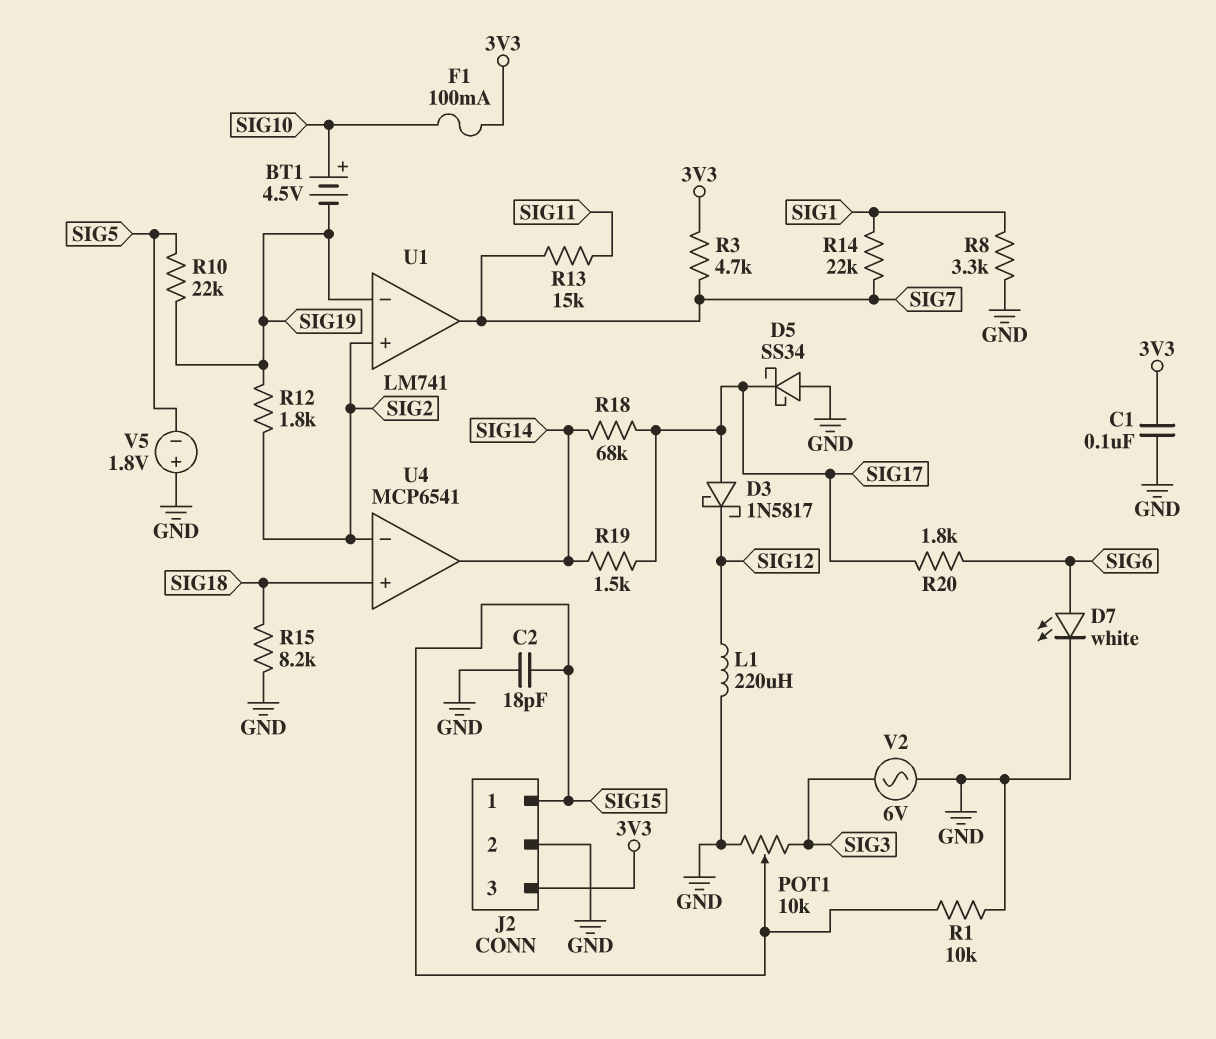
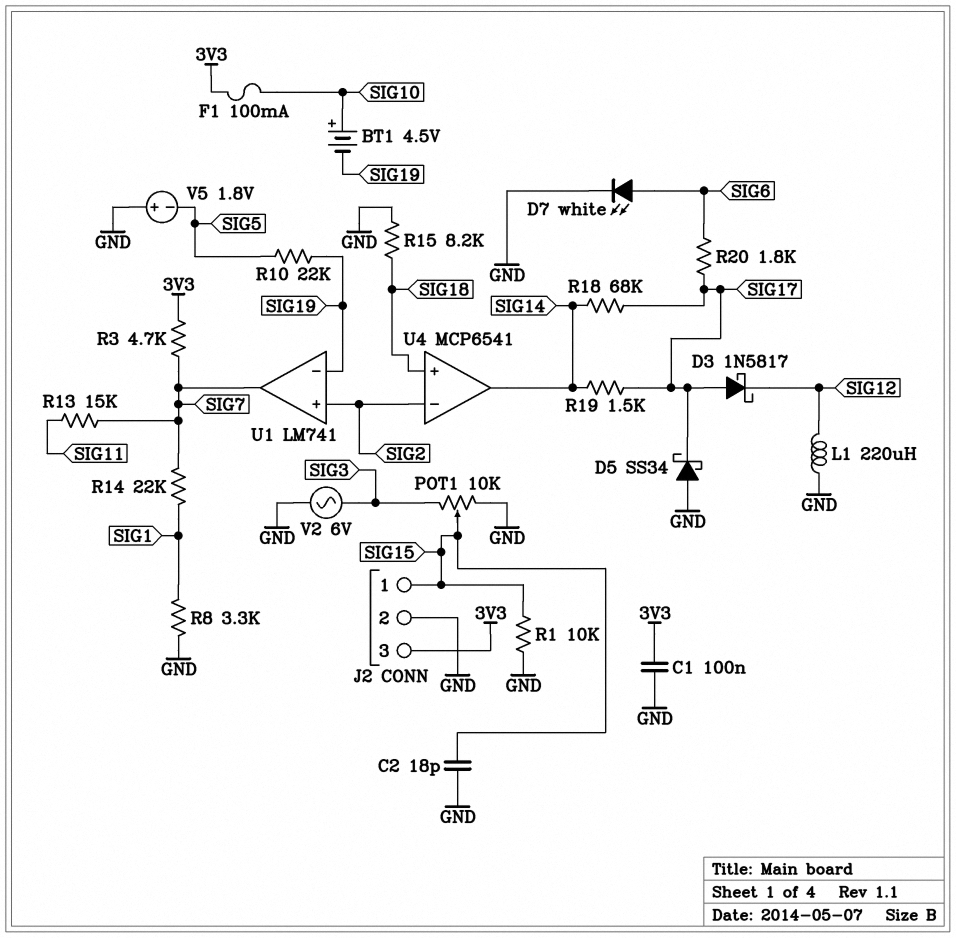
R12: 1.8k (SIG2, SIG19) -> none

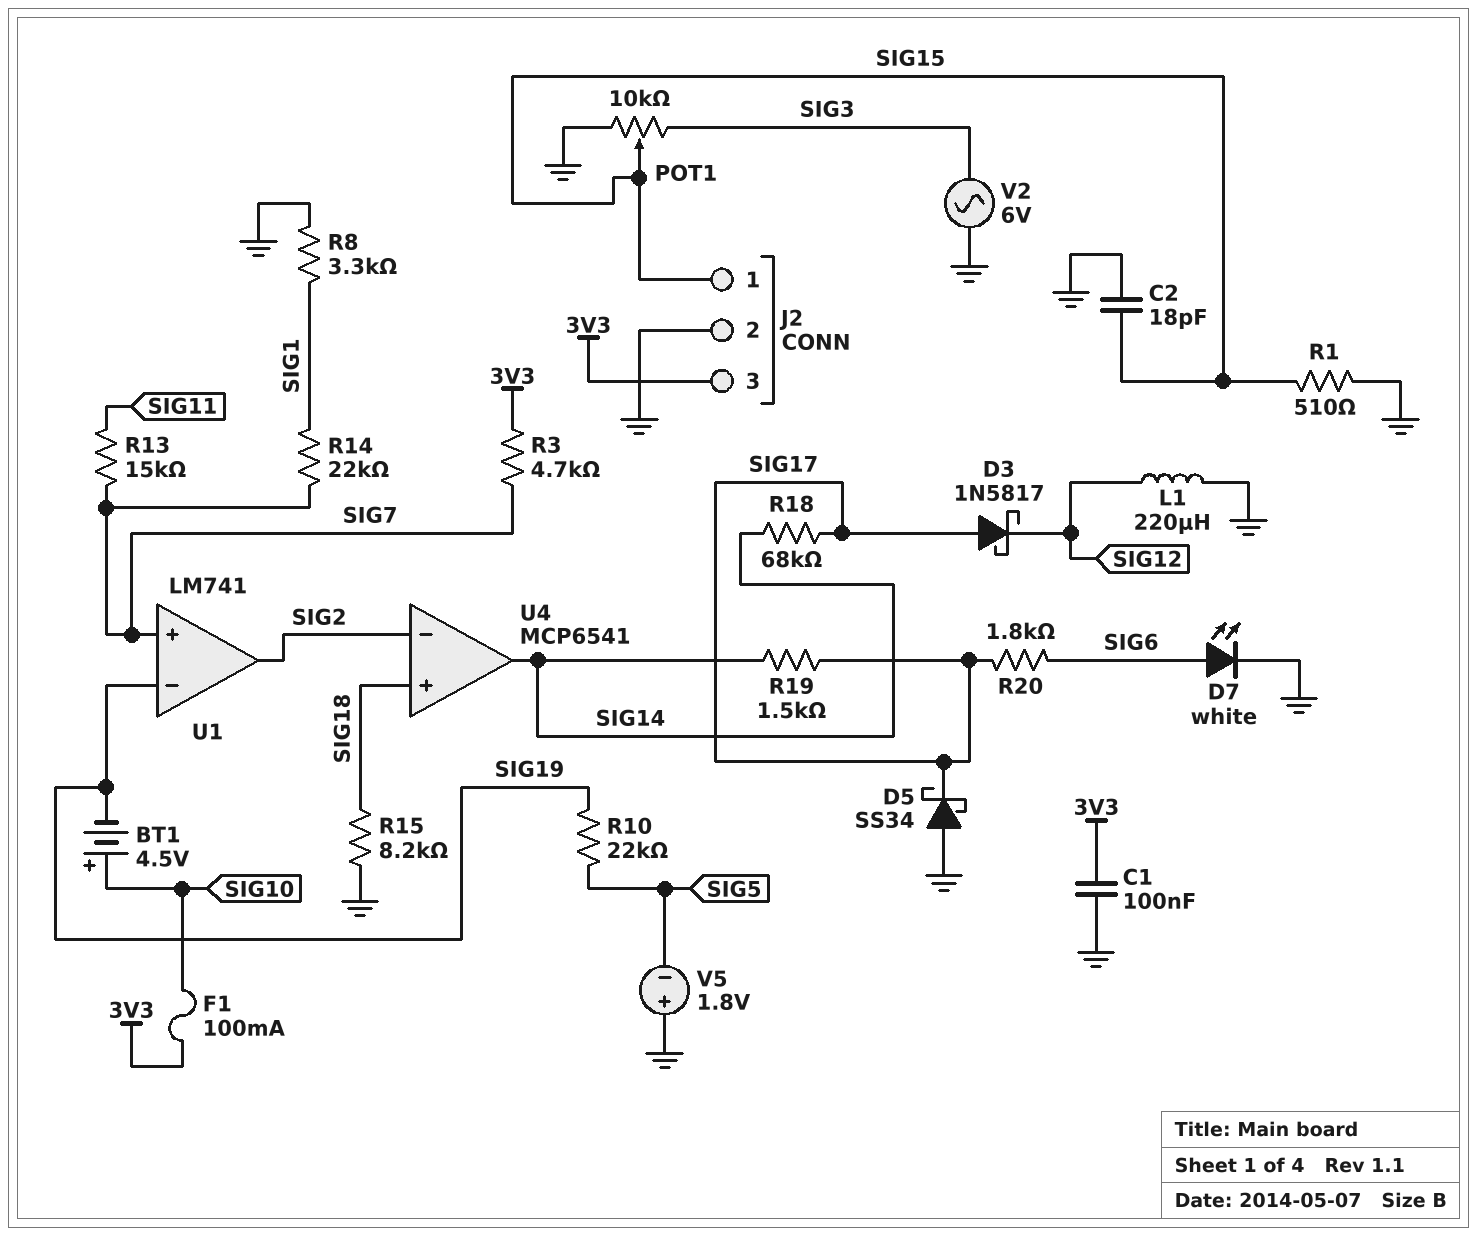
R1: 10k (GND, SIG15) -> 510 (GND, SIG15)
U1 pin in+: SIG2 -> SIG7
U1 pin out: SIG7 -> SIG2

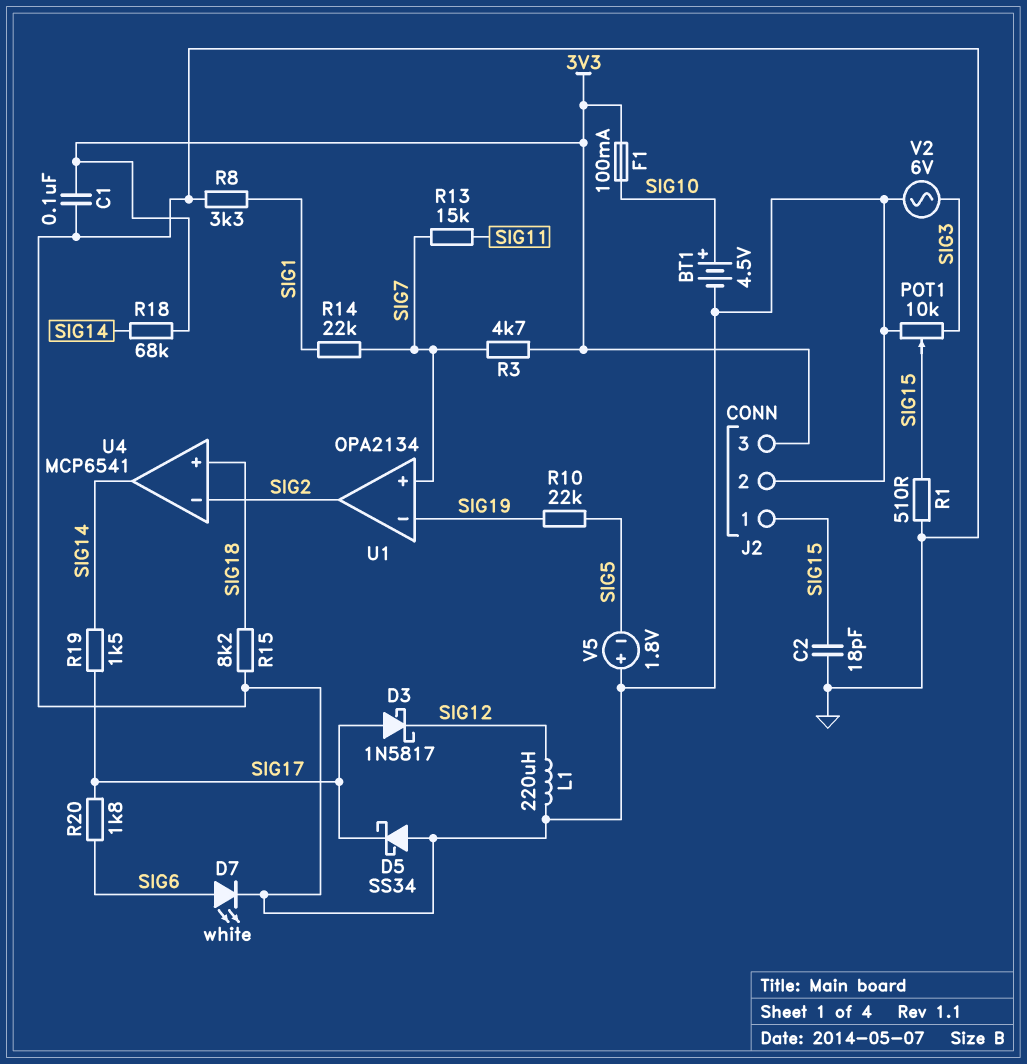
BT1: 4.5V (plus SIG10, minus SIG19) -> 4.5V (plus SIG10, minus GND)
R18: 68k (SIG14, SIG17) -> 68k (3V3, SIG14)
U1: LM741 -> OPA2134

